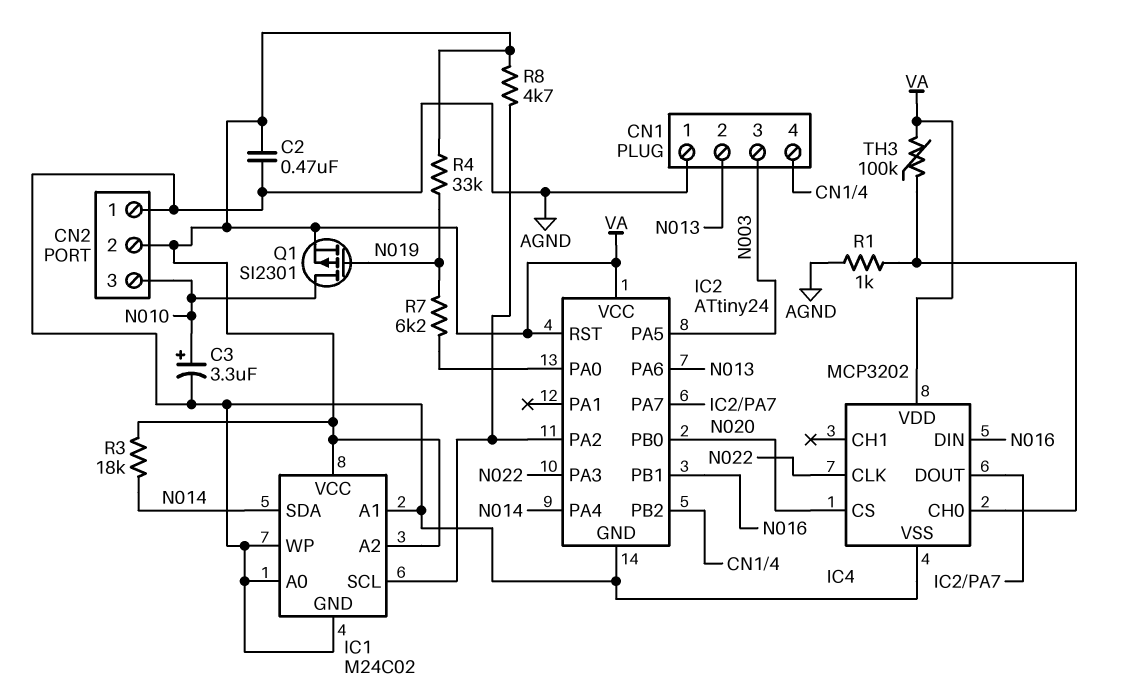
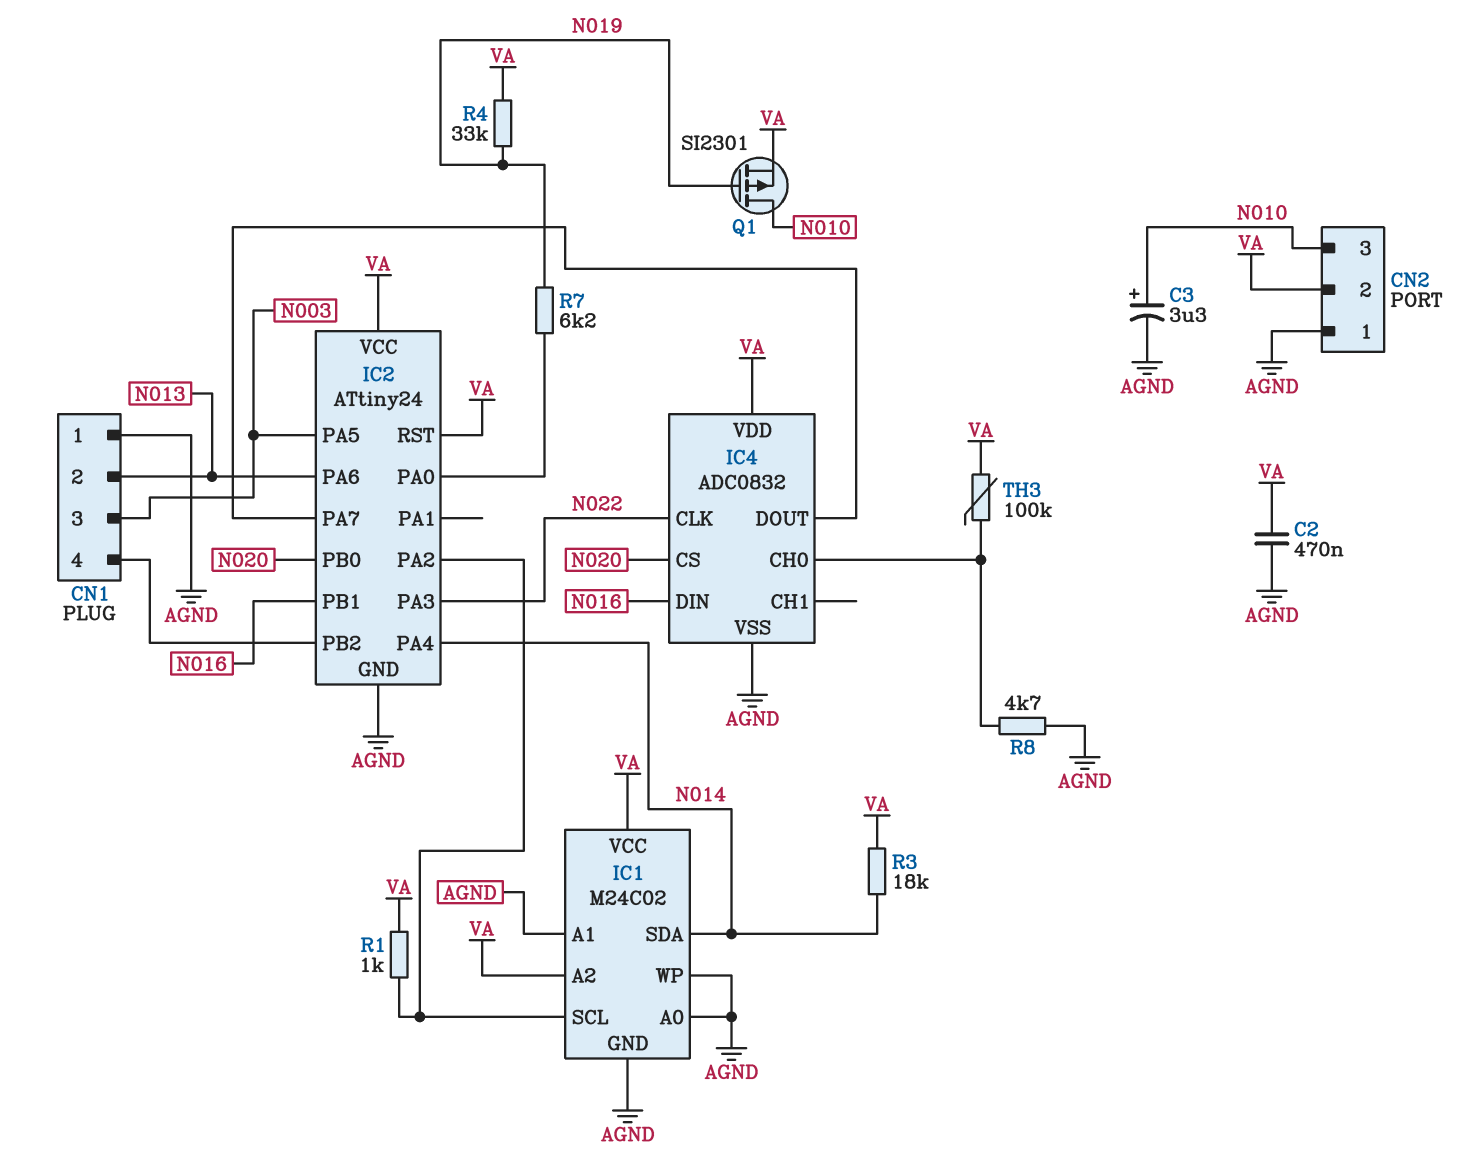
IC4: MCP3202 -> ADC0832
R1: 1k (AGND, IC4/CH0) -> 1k (IC1/SCL, VA)
R8: 4.7k (IC1/SCL, VA) -> 4.7k (AGND, IC4/CH0)

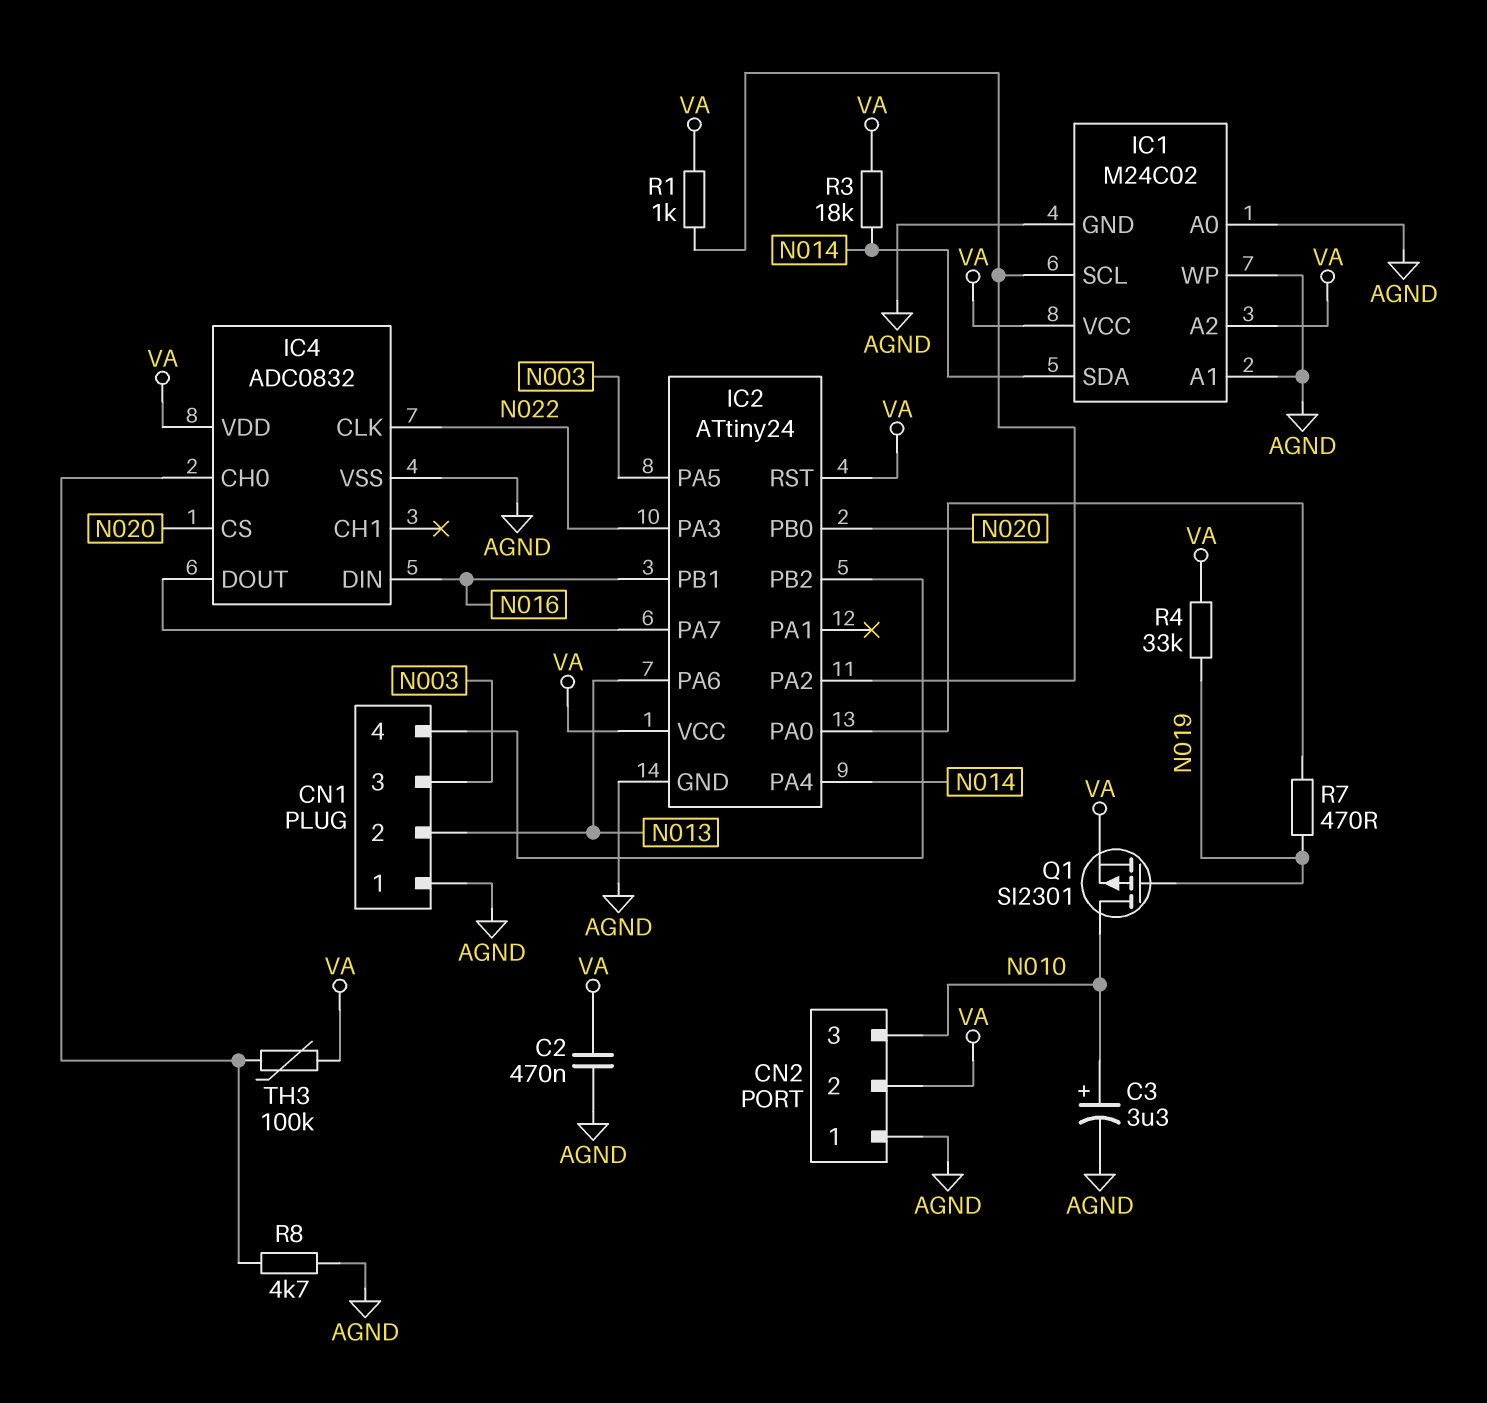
R7: 6.2k (IC2/PA0, N019) -> 470 (IC2/PA0, N019)

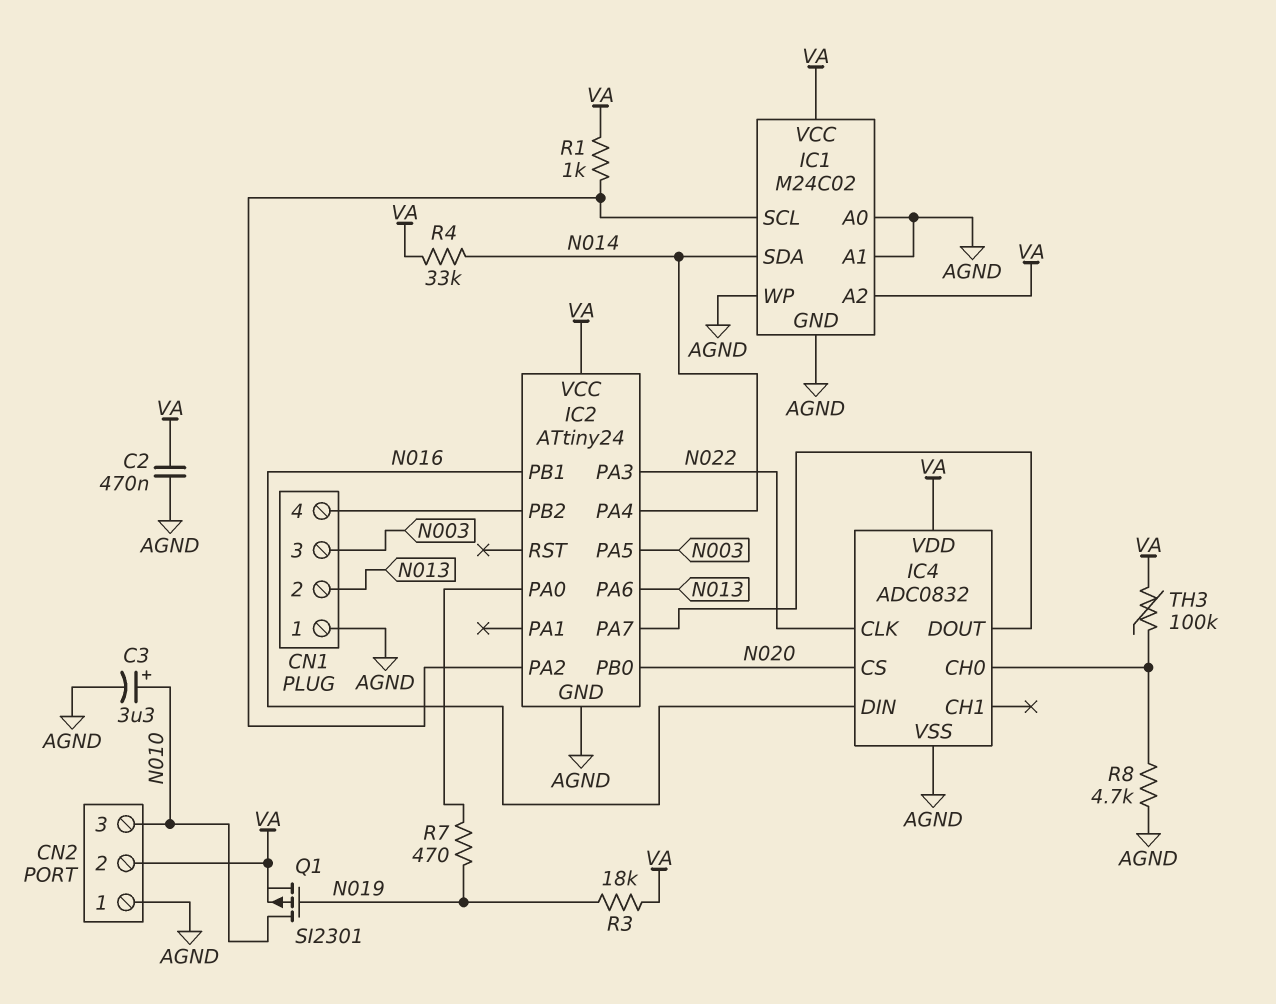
IC2 pin RST: VA -> none
R3: 18k (N014, VA) -> 18k (N019, VA)
R4: 33k (N019, VA) -> 33k (N014, VA)

